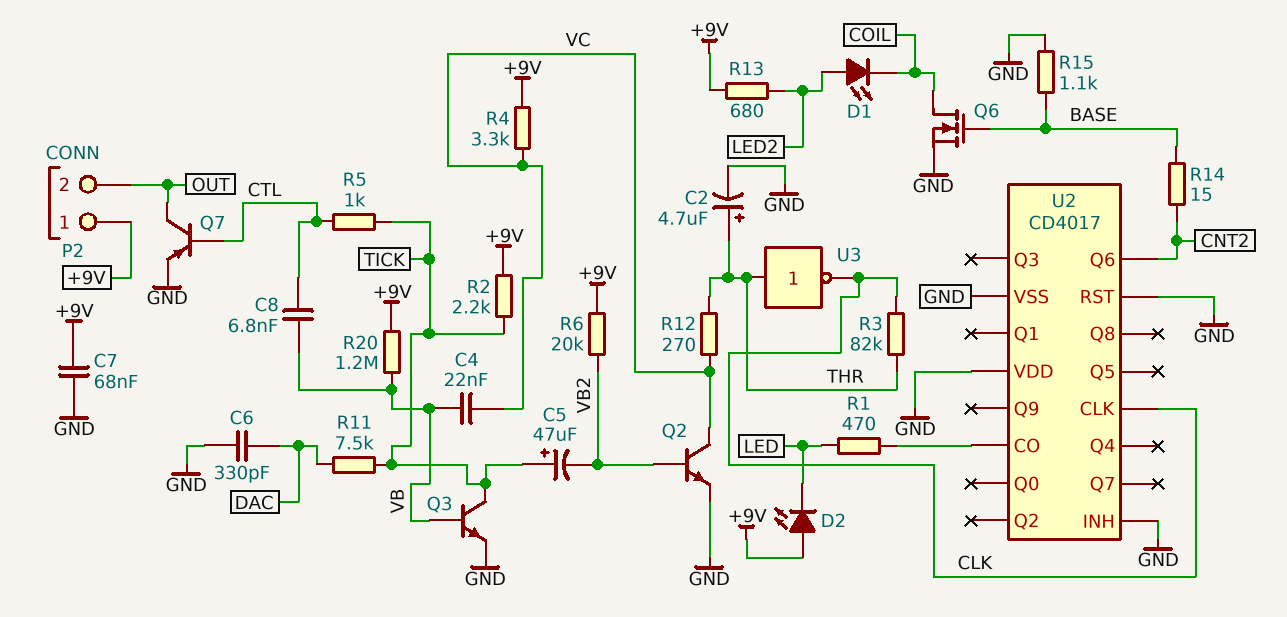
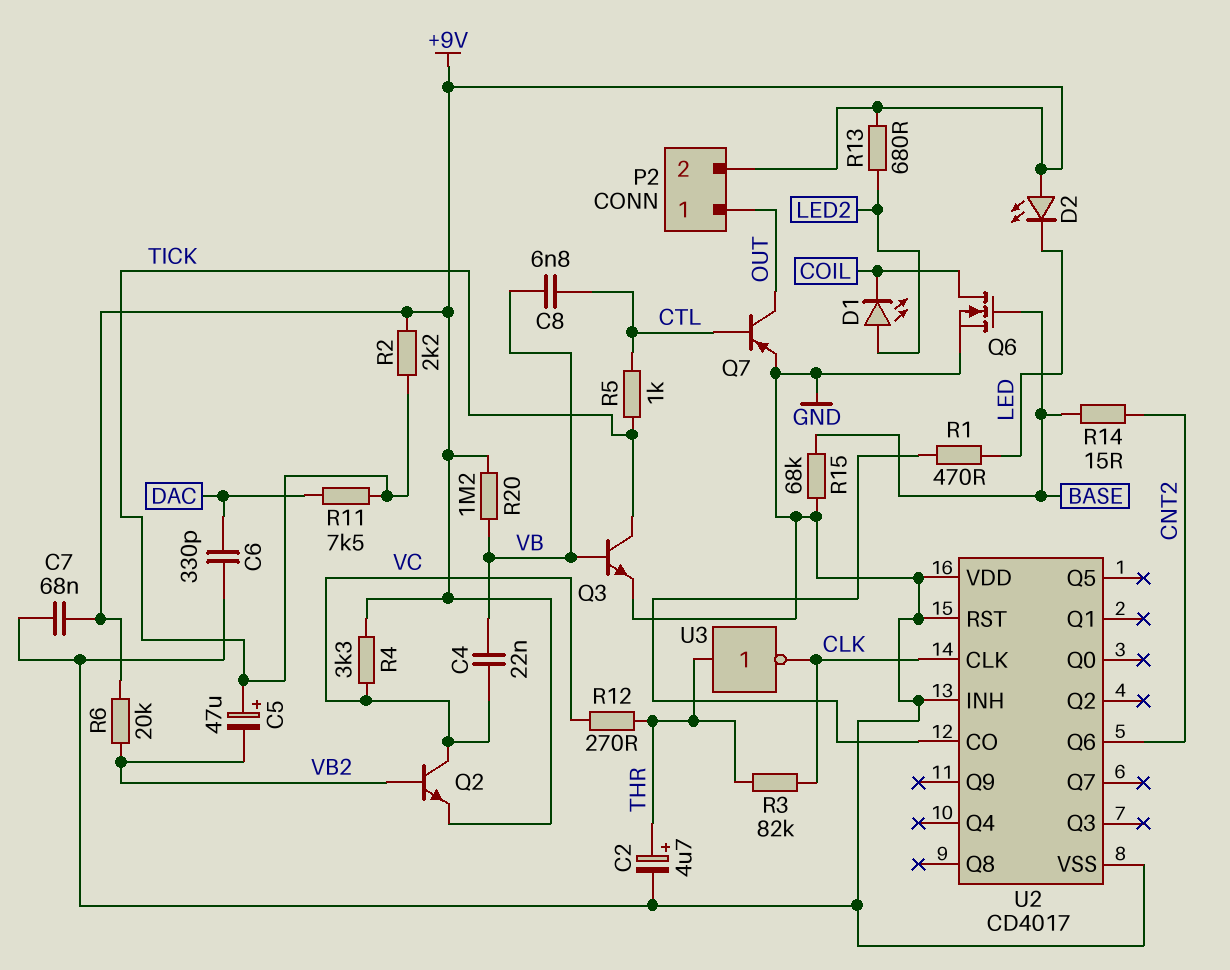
P2 pin 1: +9V -> OUT
P2 pin 2: OUT -> +9V
Q2: NPN (B VB2, C VC, E GND) -> NPN (B VB2, C VC, E +9V)
R15: 1.1k (BASE, GND) -> 68k (BASE, GND)

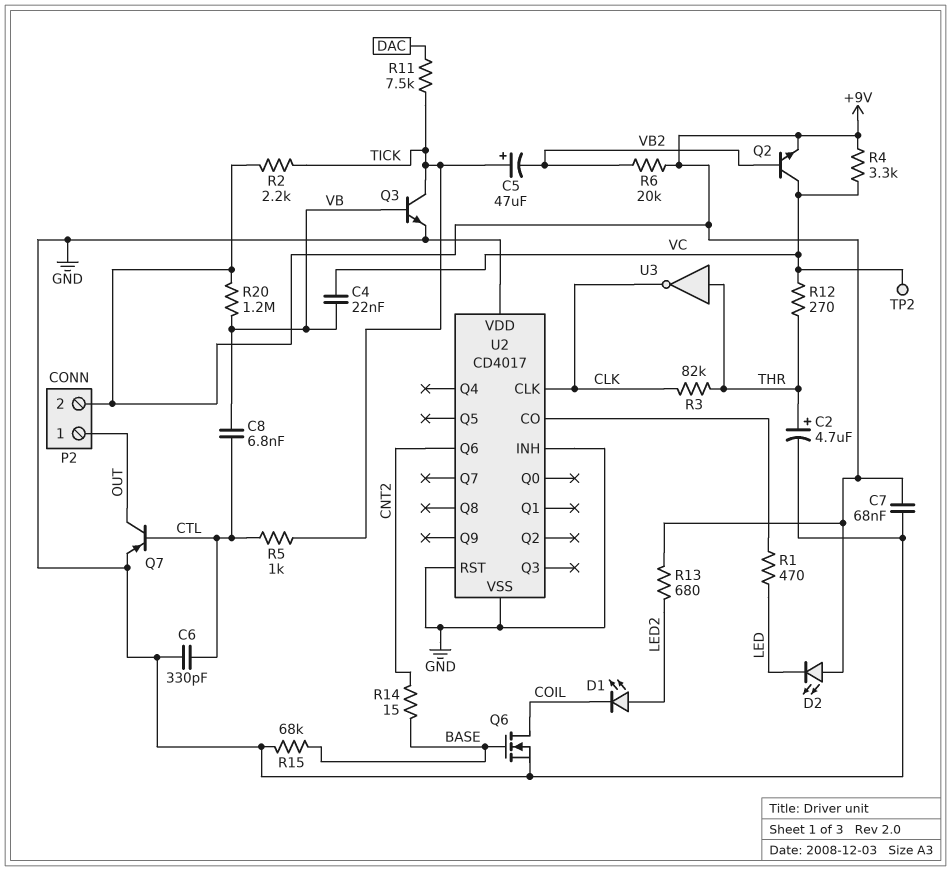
C6: 330pF (DAC, GND) -> 330pF (CTL, GND)
TP2: none -> test point (VC)

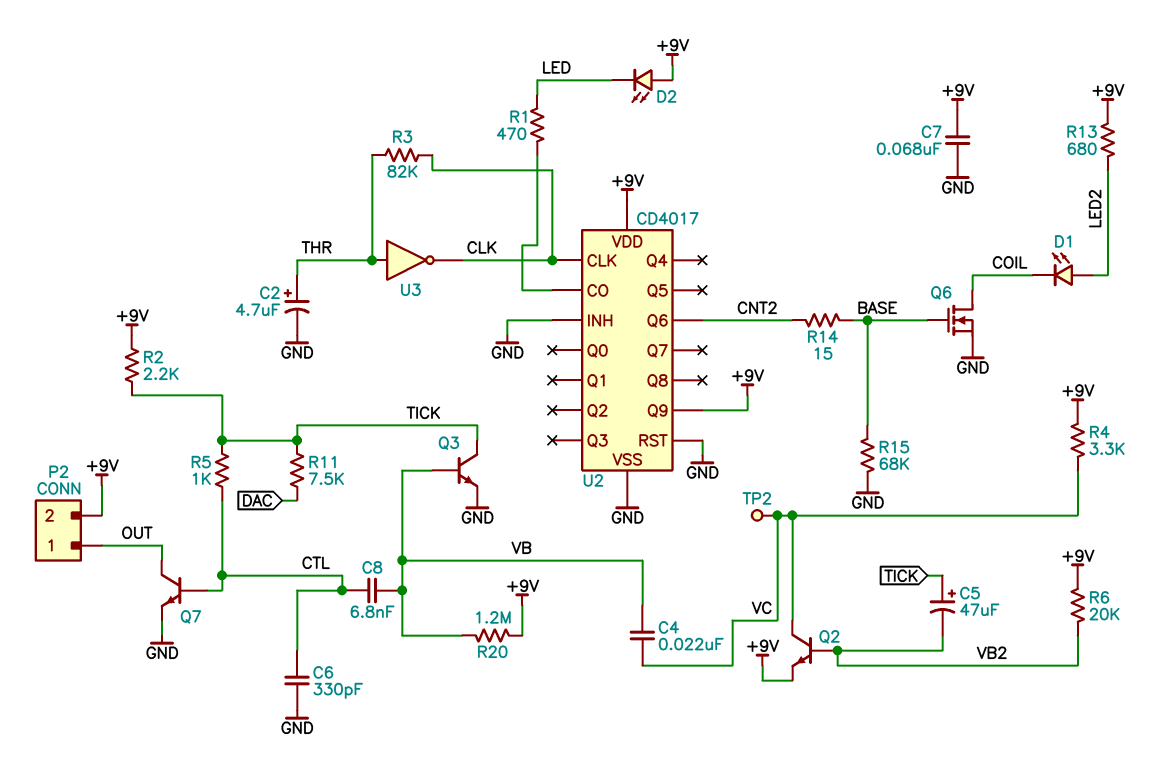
Q7: PNP (B CTL, C OUT, E GND) -> NPN (B CTL, C OUT, E GND)
R12: 270 (THR, VC) -> none
U2 pin Q9: none -> +9V
U2 pin VDD: GND -> +9V

